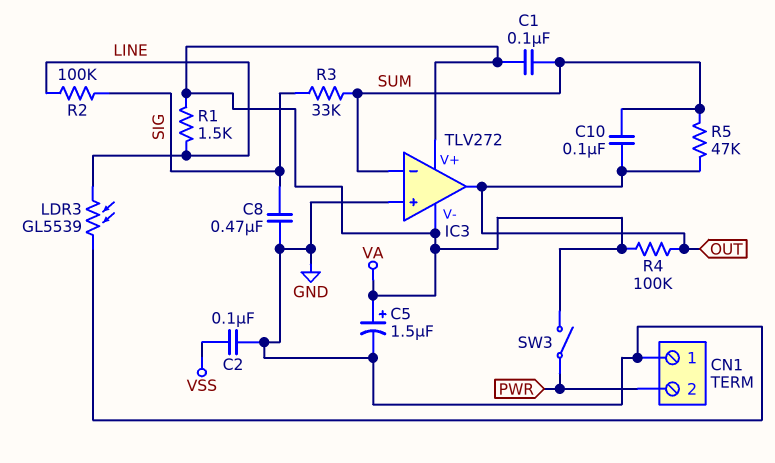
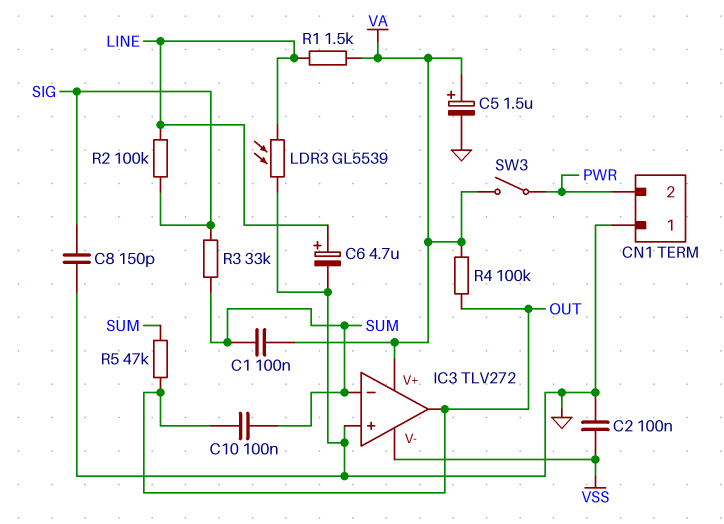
C6: none -> 4.7uF (plus LINE, minus GND)
C8: 470nF (GND, SIG) -> 150pF (GND, SIG)
IC3 pin V-: VA -> VSS

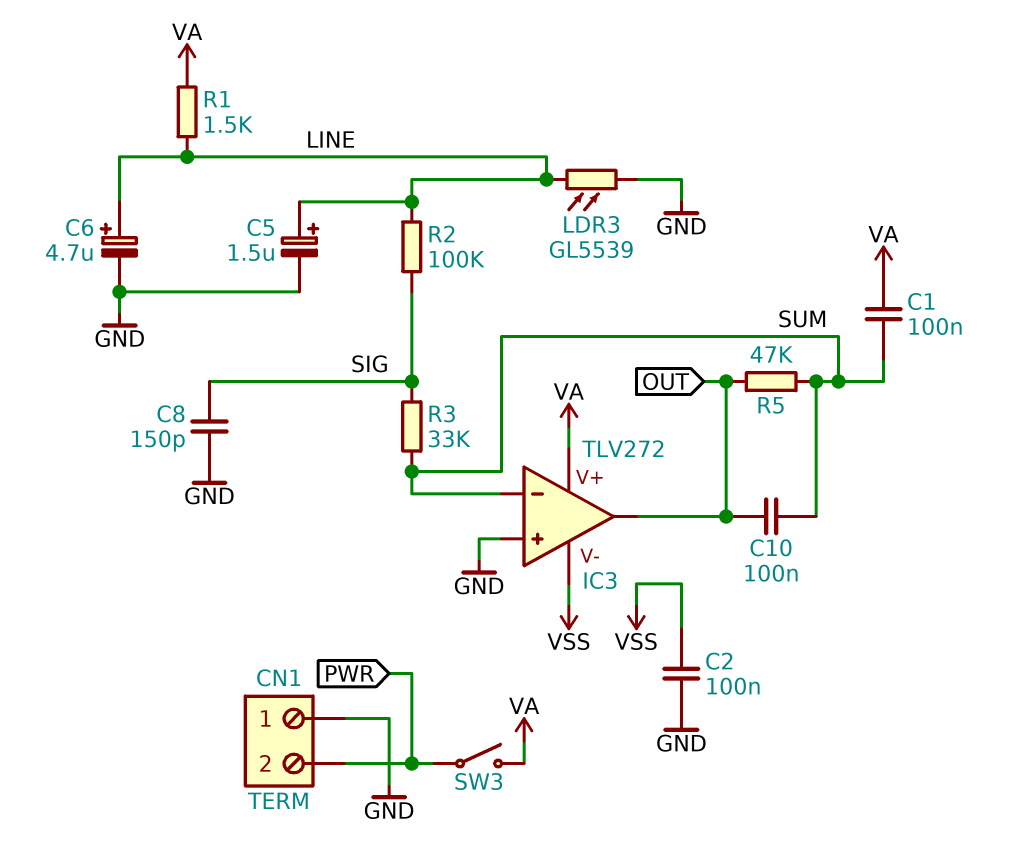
C5: 1.5uF (plus VA, minus GND) -> 1.5uF (plus LINE, minus GND)
R4: 100k (OUT, VA) -> none

